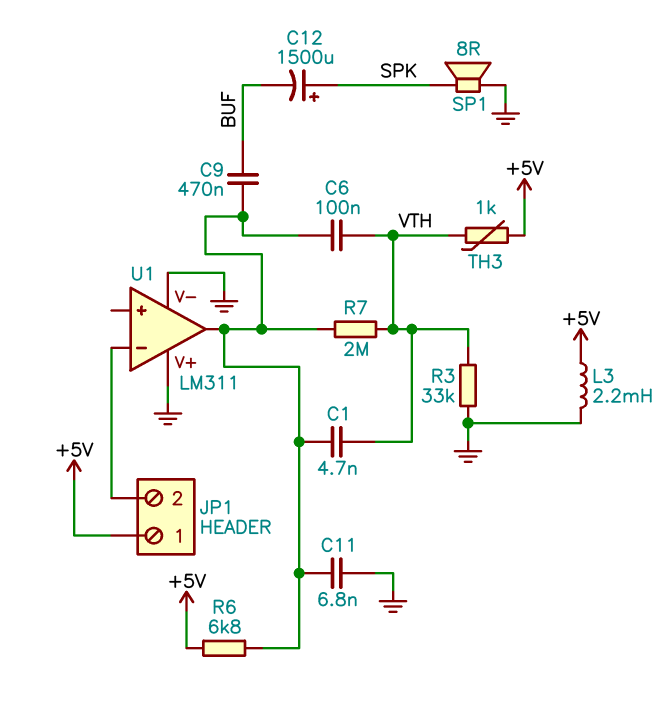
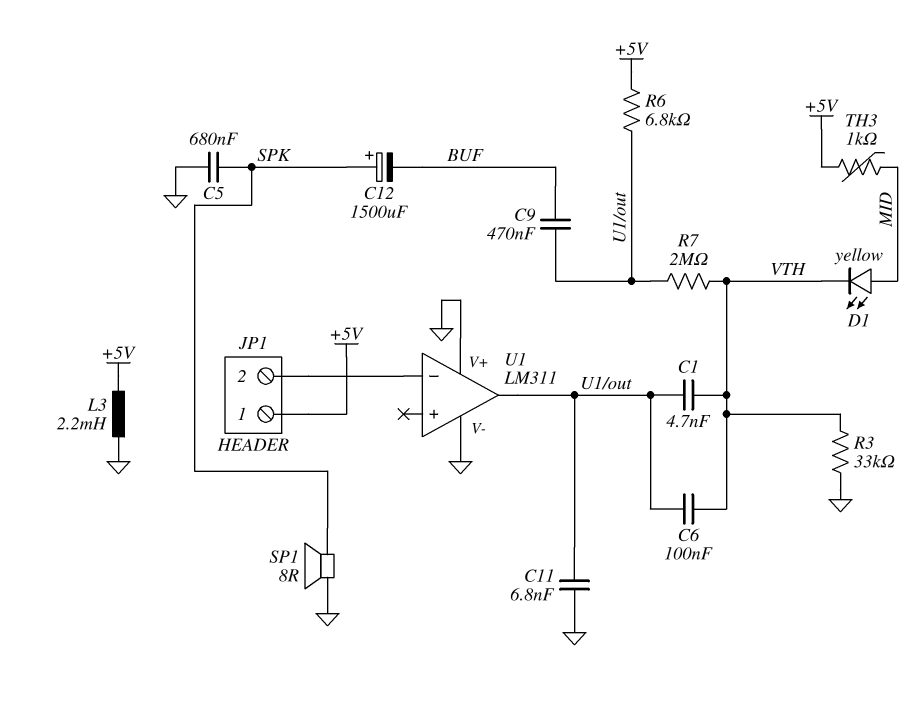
C5: none -> 680nF (GND, SPK)
D1: none -> LED yellow (A MID, K VTH)
TH3: 1k (+5V, VTH) -> 1k (+5V, MID)

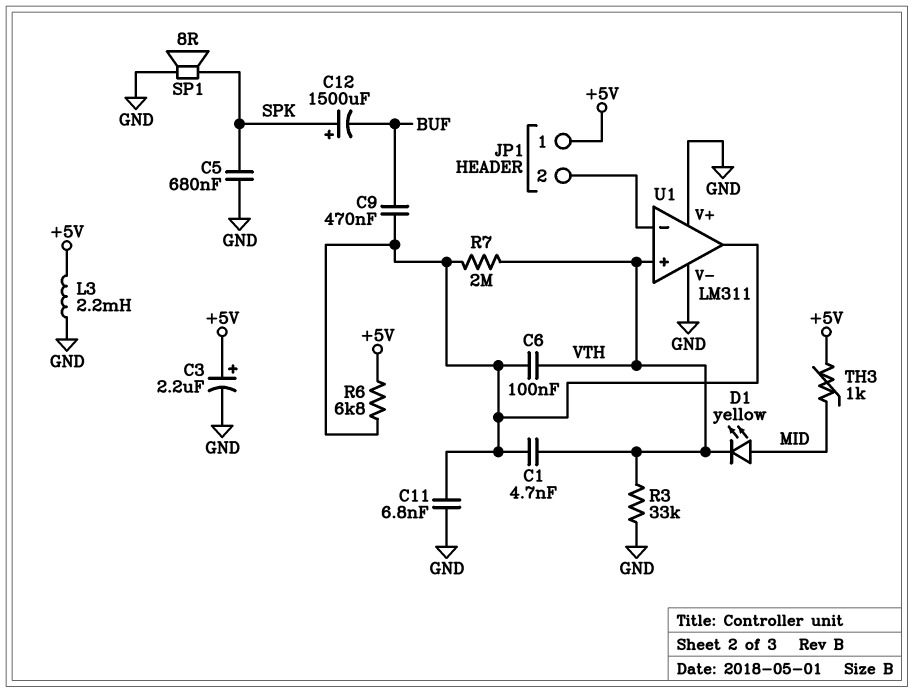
C3: none -> 2.2uF (plus +5V, minus GND)
U1 pin in+: none -> VTH

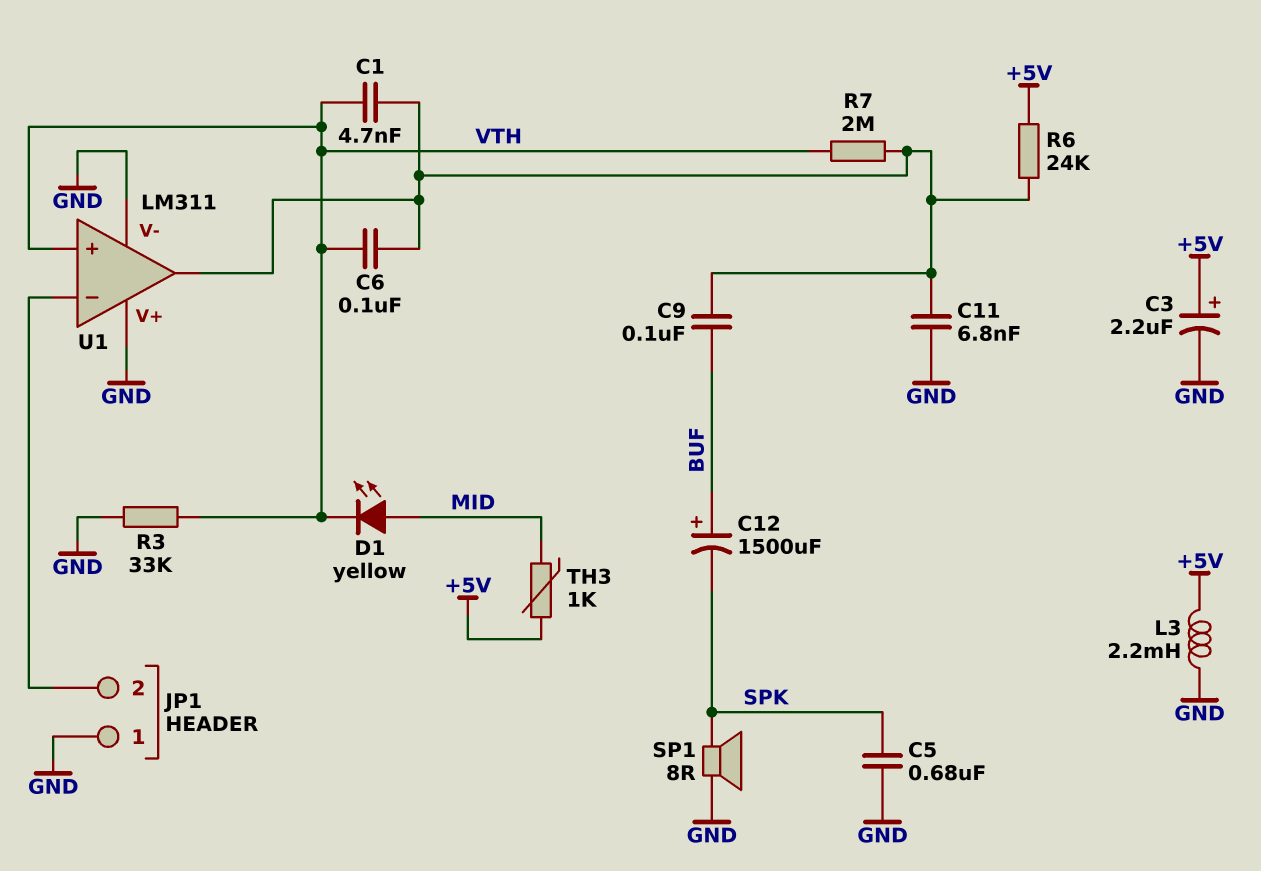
C9: 470nF (BUF, U1/out) -> 100nF (BUF, U1/out)
C12: 1500uF (plus SPK, minus BUF) -> 1500uF (plus BUF, minus SPK)
JP1 pin 1: +5V -> GND
R6: 6.8k (+5V, U1/out) -> 24k (+5V, U1/out)

